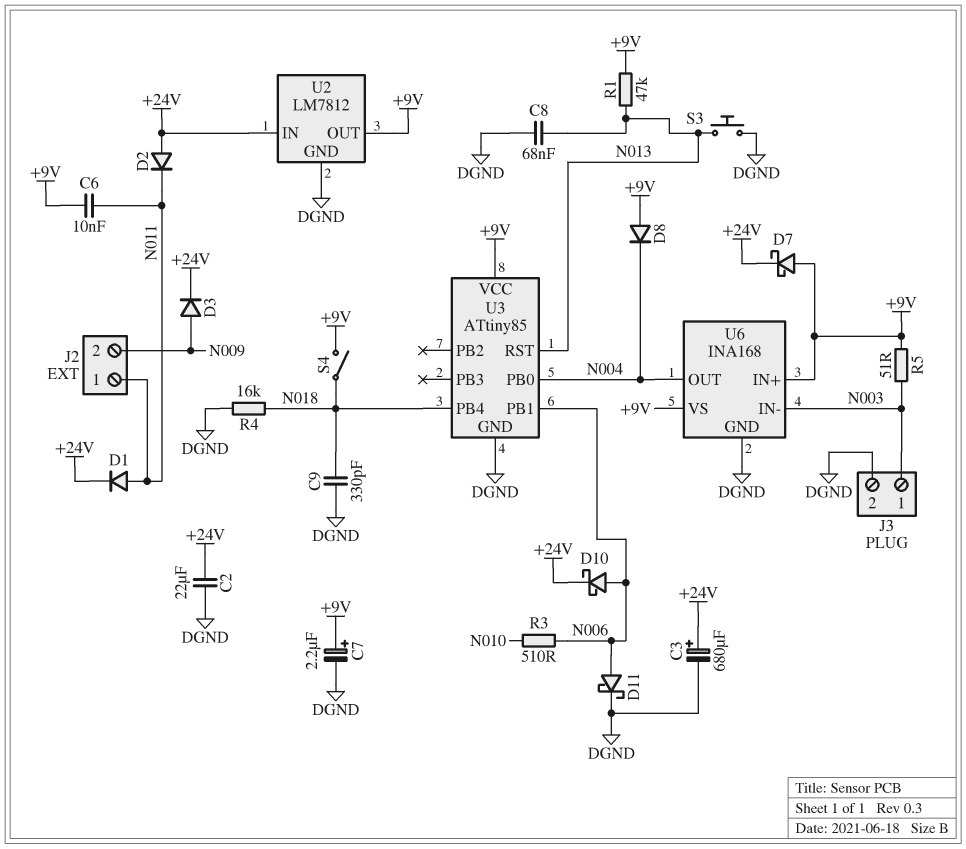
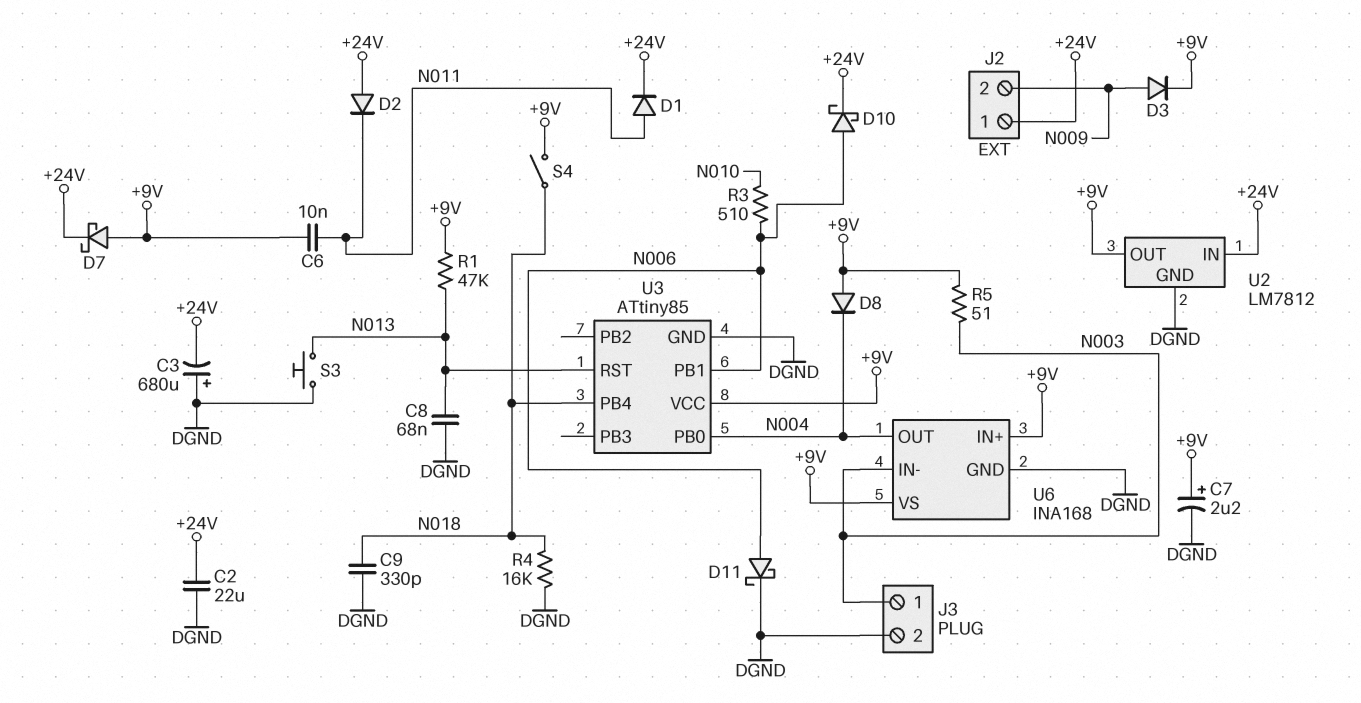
C3: 680uF (plus +24V, minus DGND) -> 680uF (plus DGND, minus +24V)
D3: diode (A N009, K +24V) -> diode (A N009, K +9V)
J2 pin 1: N011 -> +24V

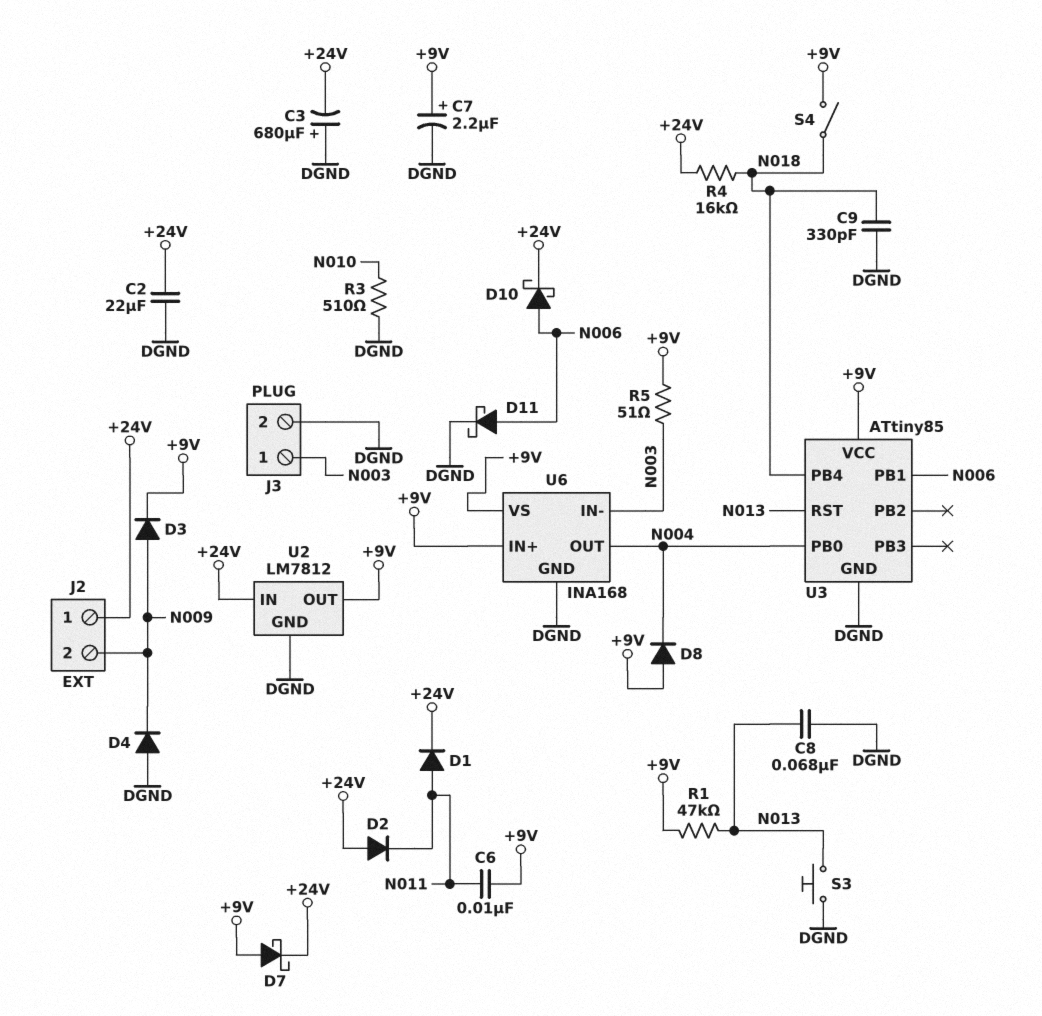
D4: none -> diode (A DGND, K N009)
R3: 510 (N006, N010) -> 510 (DGND, N010)
R4: 16k (DGND, N018) -> 16k (+24V, N018)

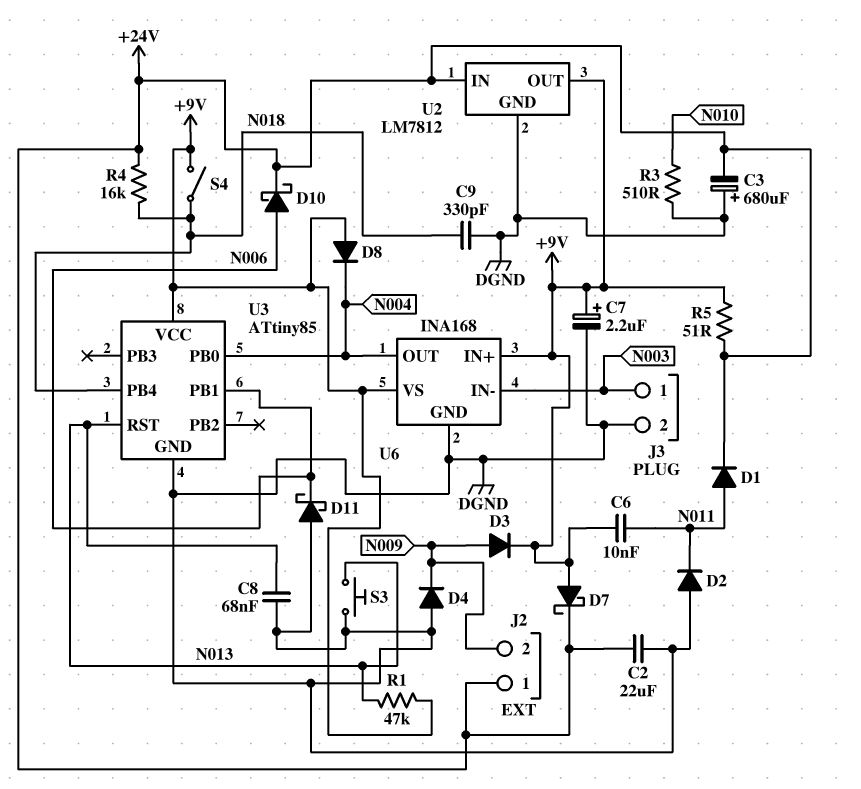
D2: diode (A +24V, K N011) -> diode (A DGND, K N011)
D11: schottky (A N006, K DGND) -> schottky (A DGND, K N006)
R5: 51 (+9V, N003) -> 51 (+9V, +24V)

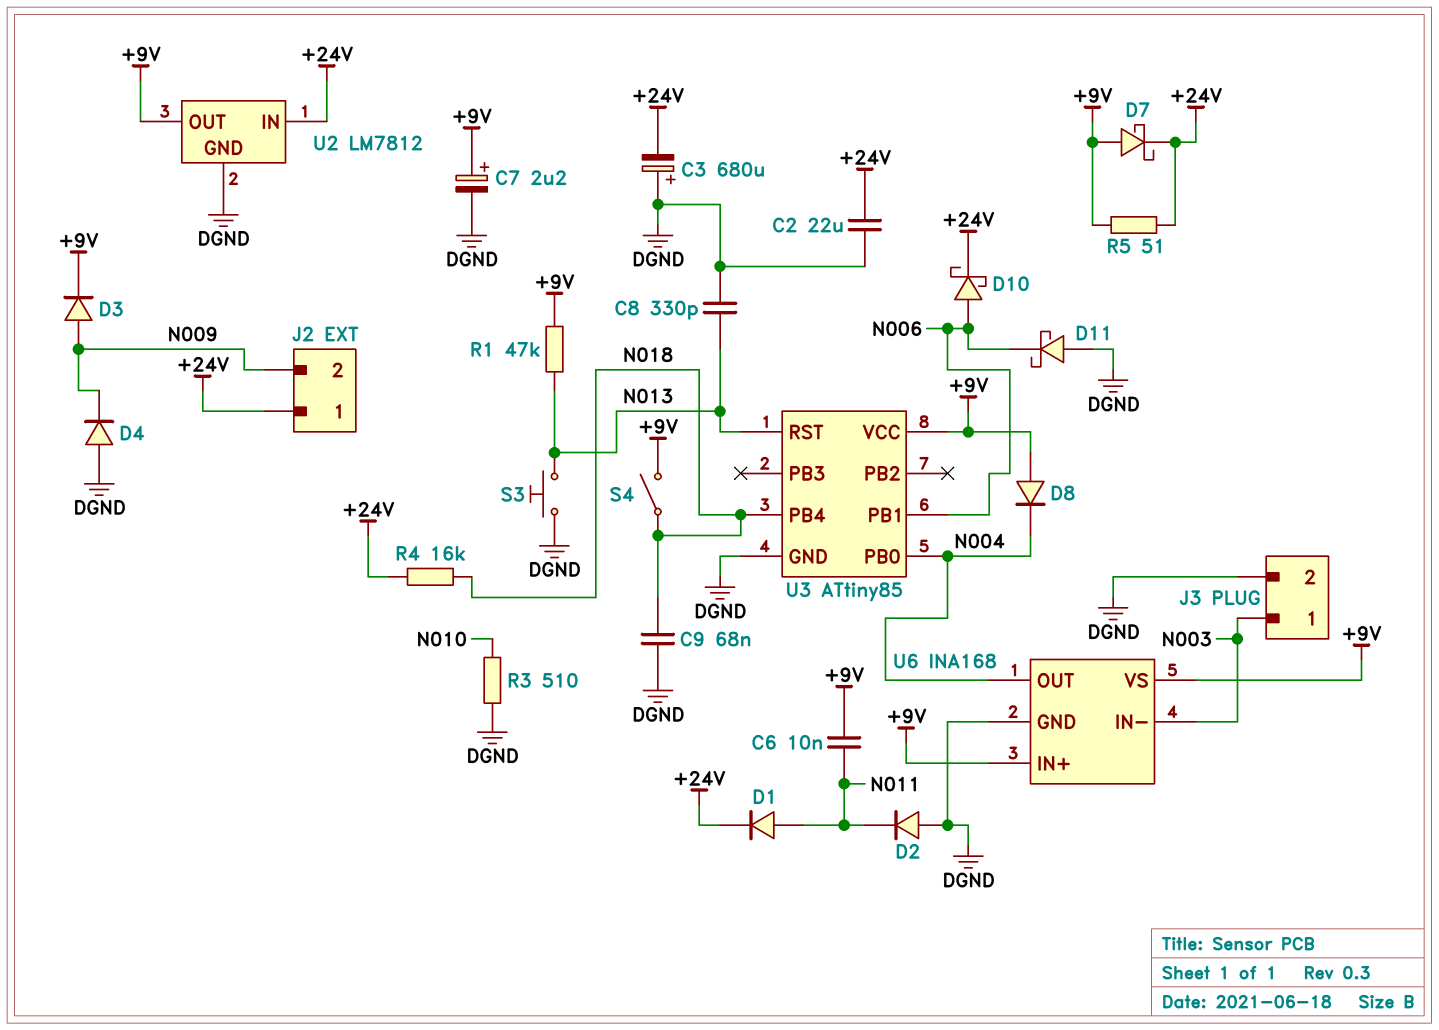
C8: 68nF (DGND, N013) -> 330pF (DGND, N013)
C9: 330pF (DGND, N018) -> 68nF (DGND, N018)

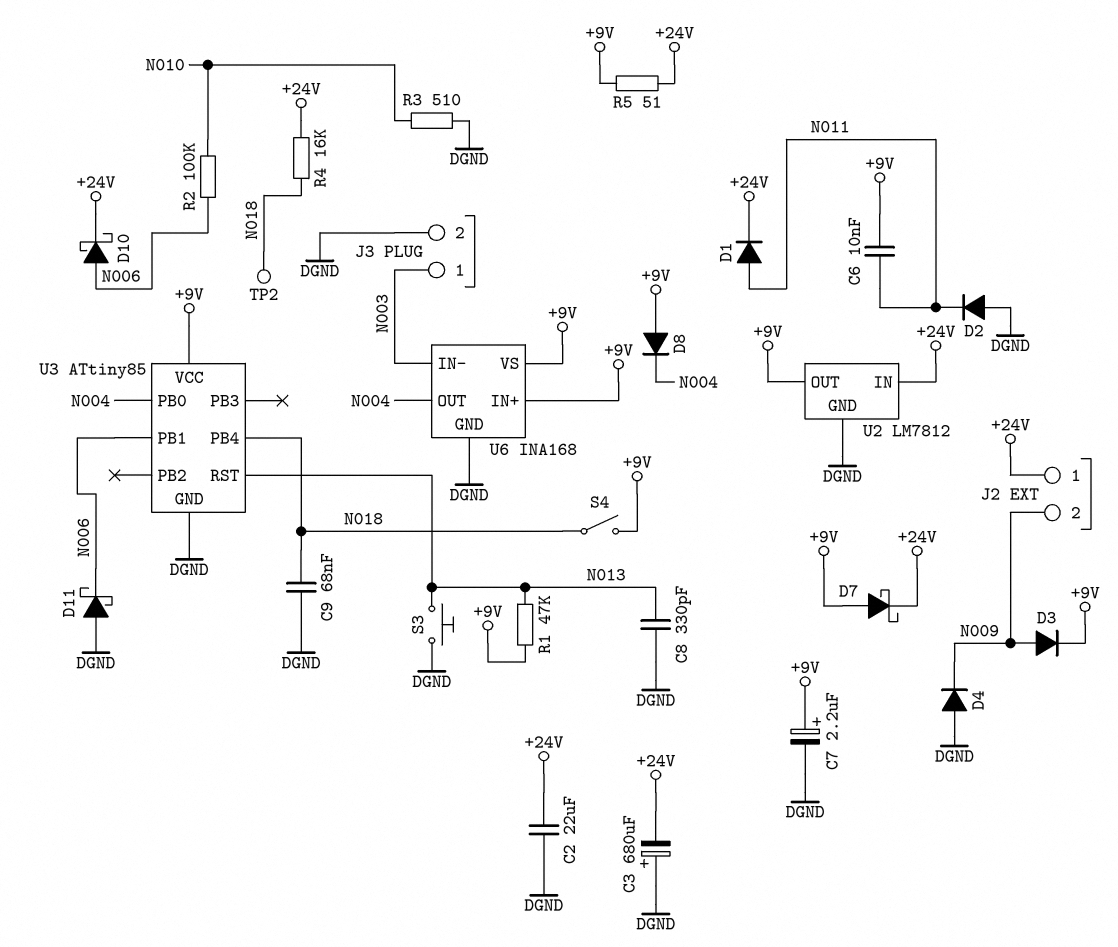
R2: none -> 100k (N006, N010)
TP2: none -> test point (N018)

